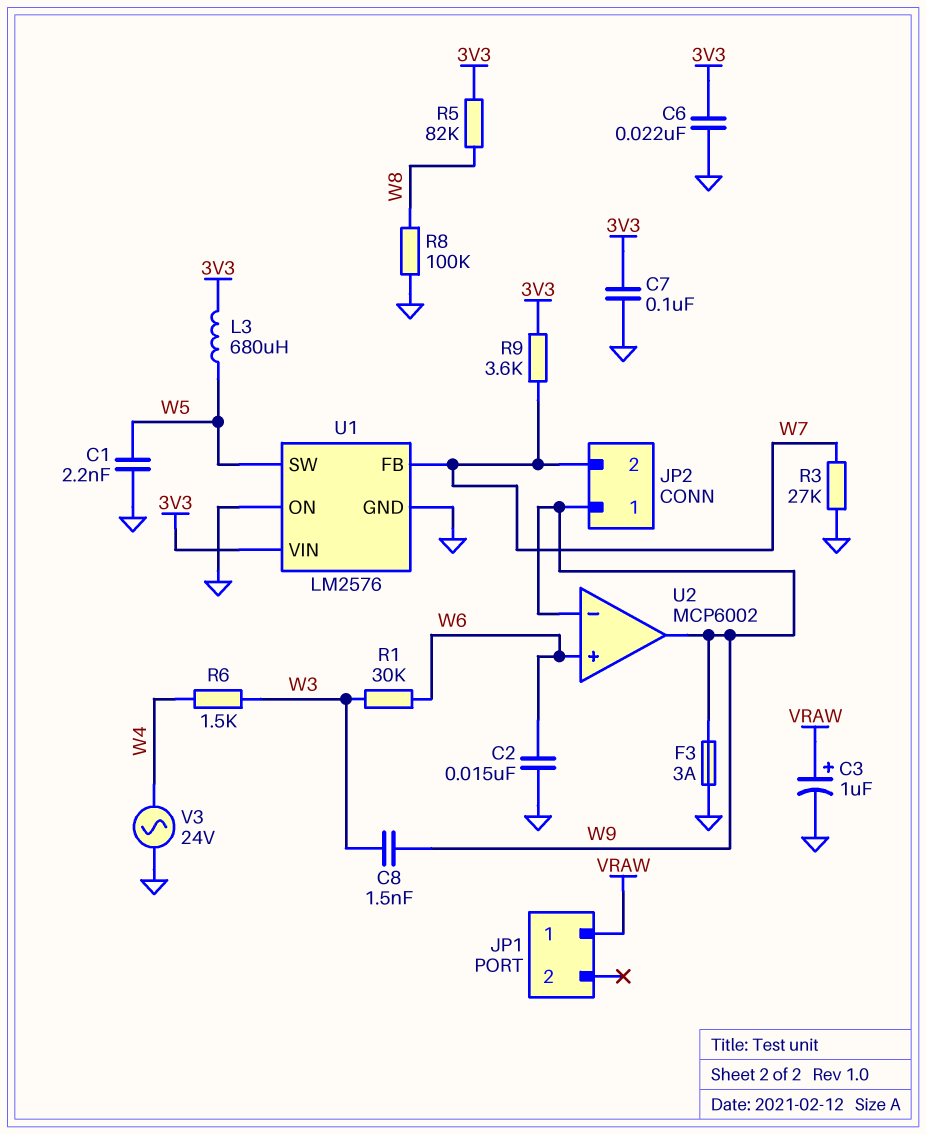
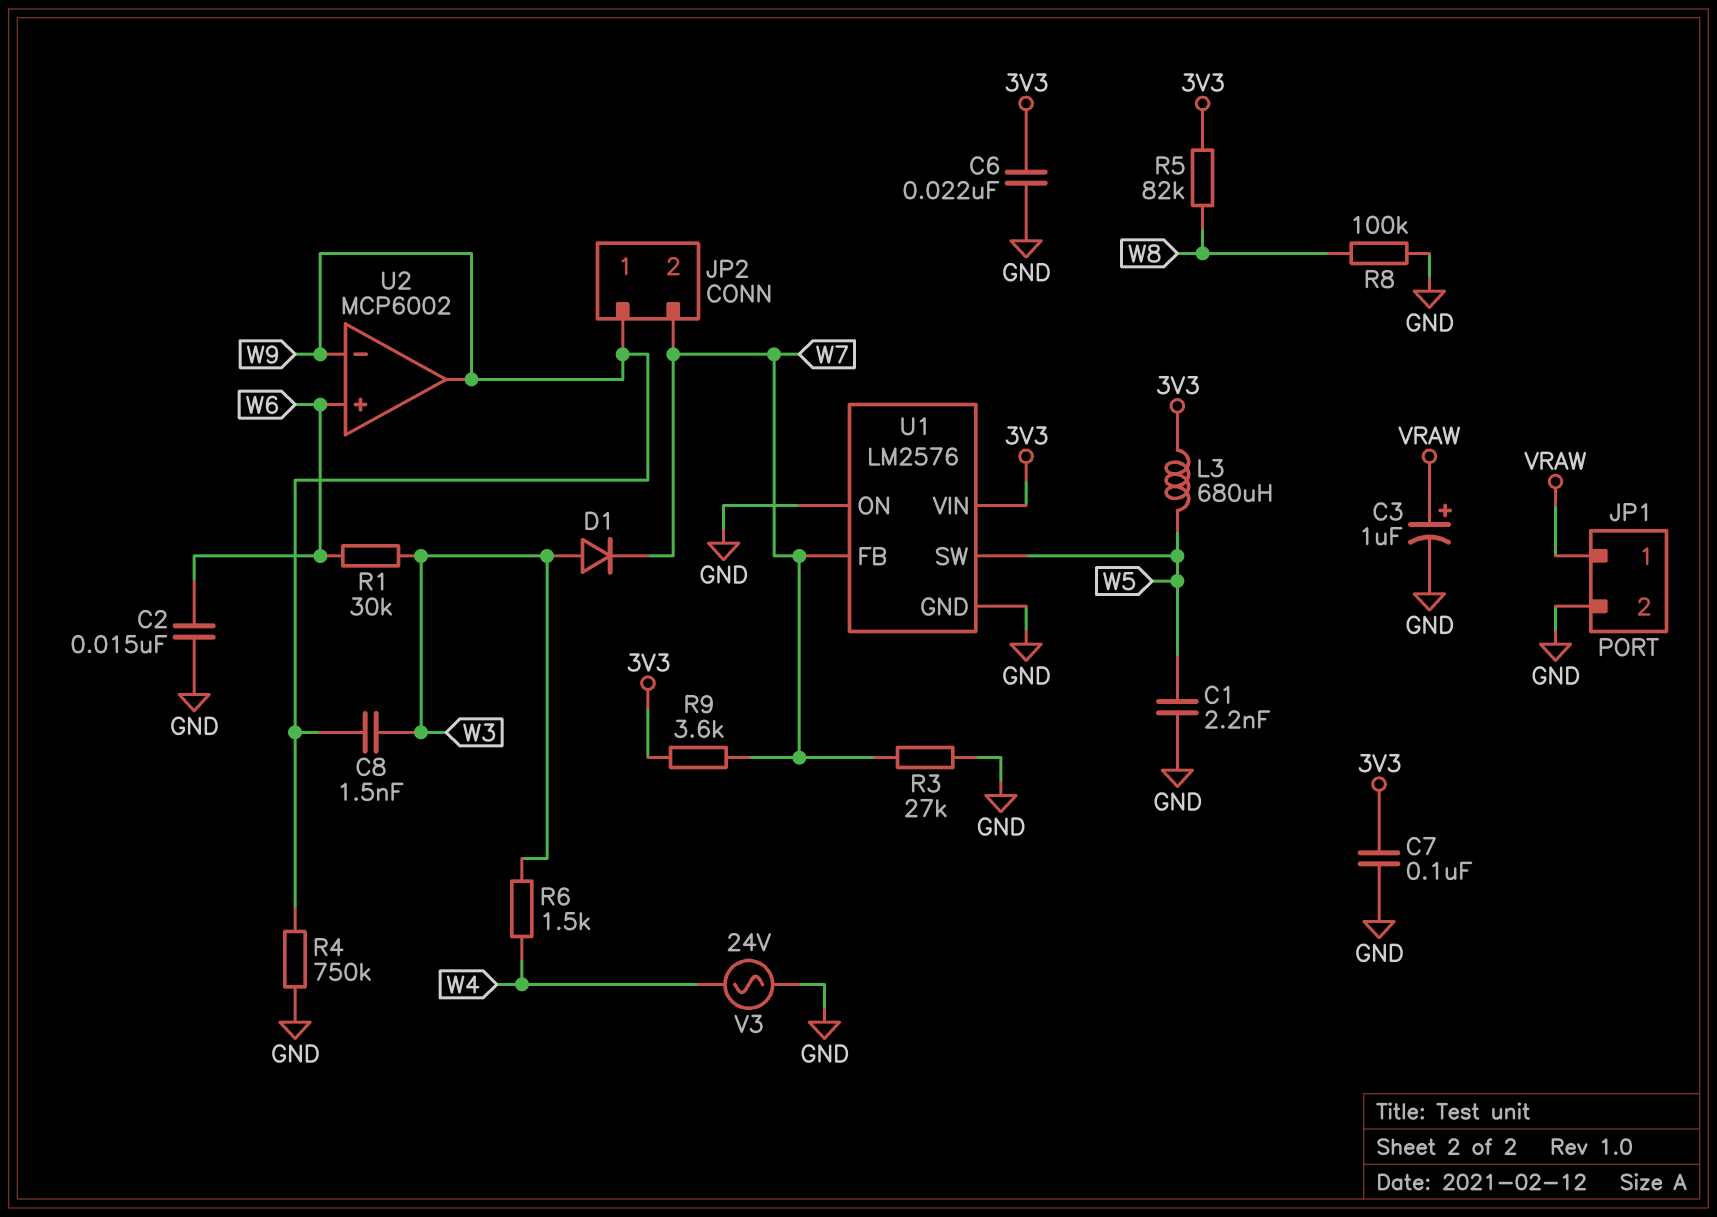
D1: none -> diode (A W3, K W7)
F3: 3A (GND, W9) -> none
JP1 pin 2: none -> GND
R4: none -> 750k (GND, W9)

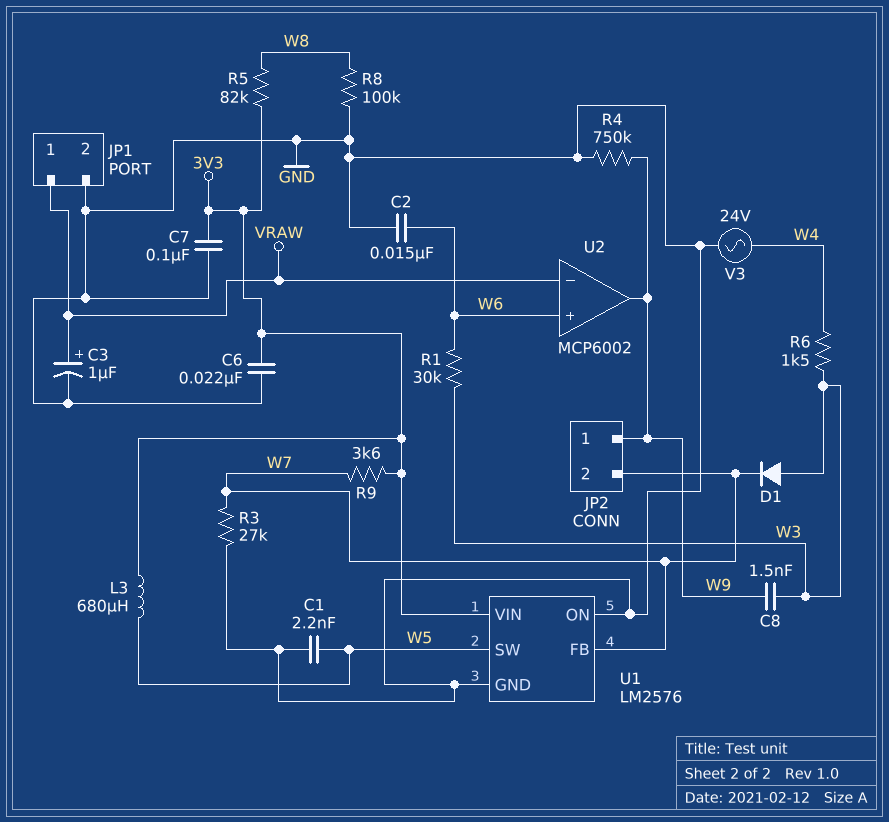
U2 pin in-: W9 -> VRAW

